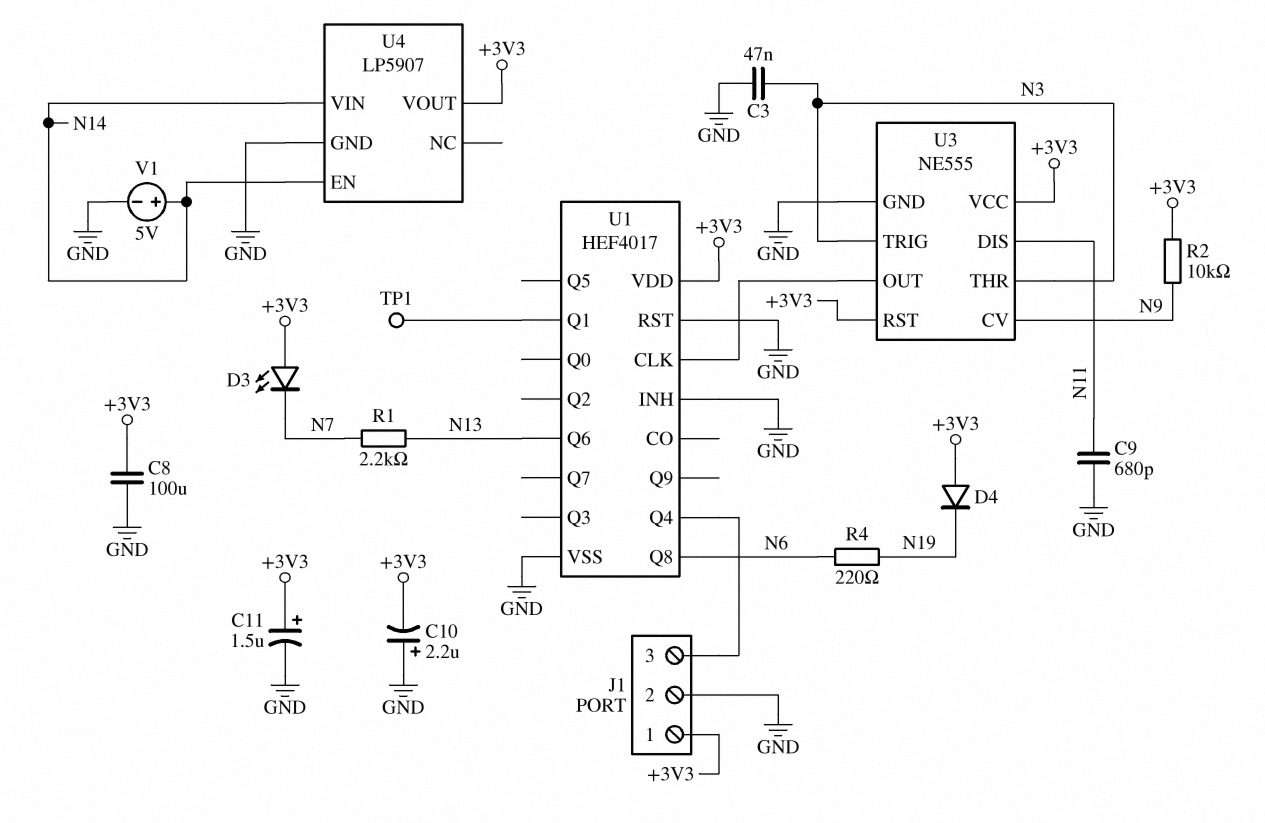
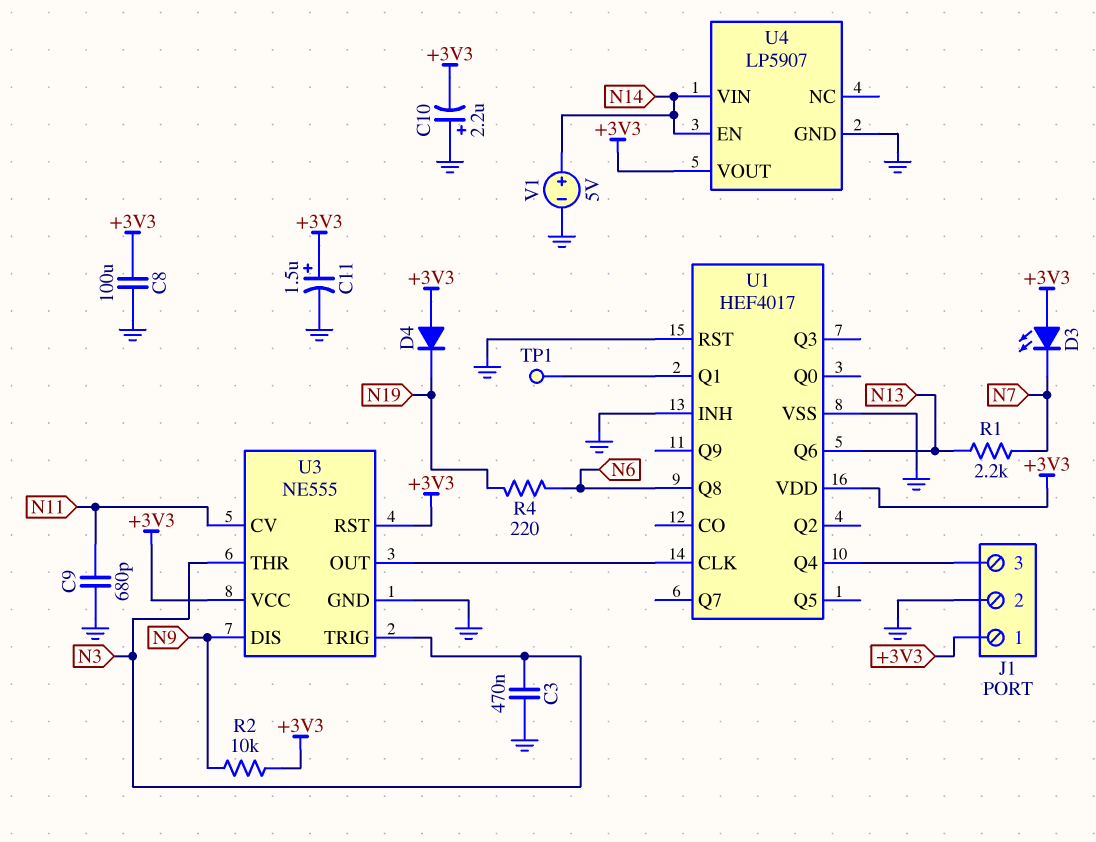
C3: 47nF (GND, N3) -> 470nF (GND, N3)
U3 pin CV: N9 -> N11
U3 pin DIS: N11 -> N9

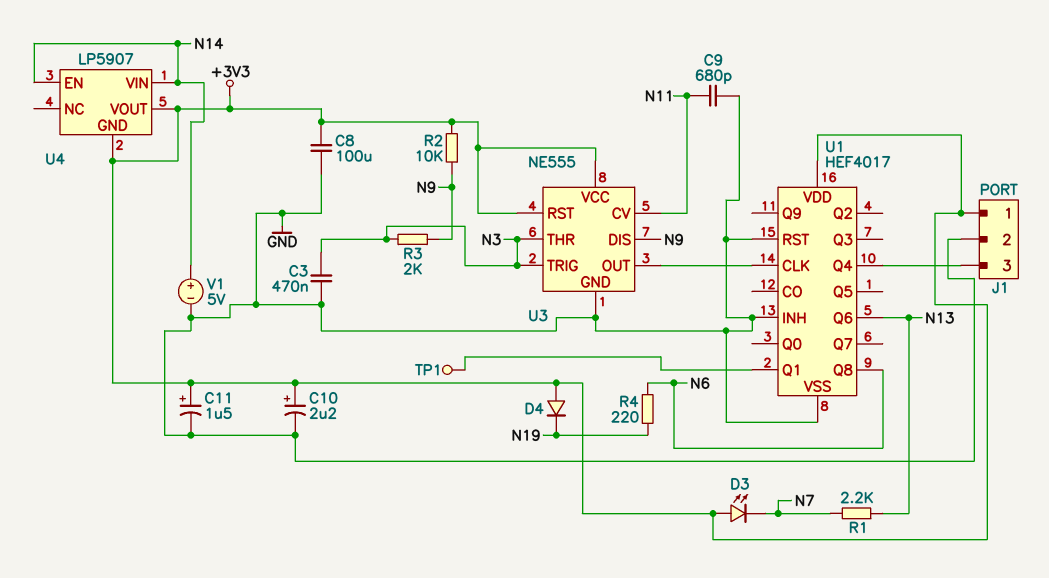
C10: 2.2uF (plus GND, minus +3V3) -> 2.2uF (plus +3V3, minus GND)
R3: none -> 2k (N3, N9)
U4 pin GND: GND -> +3V3

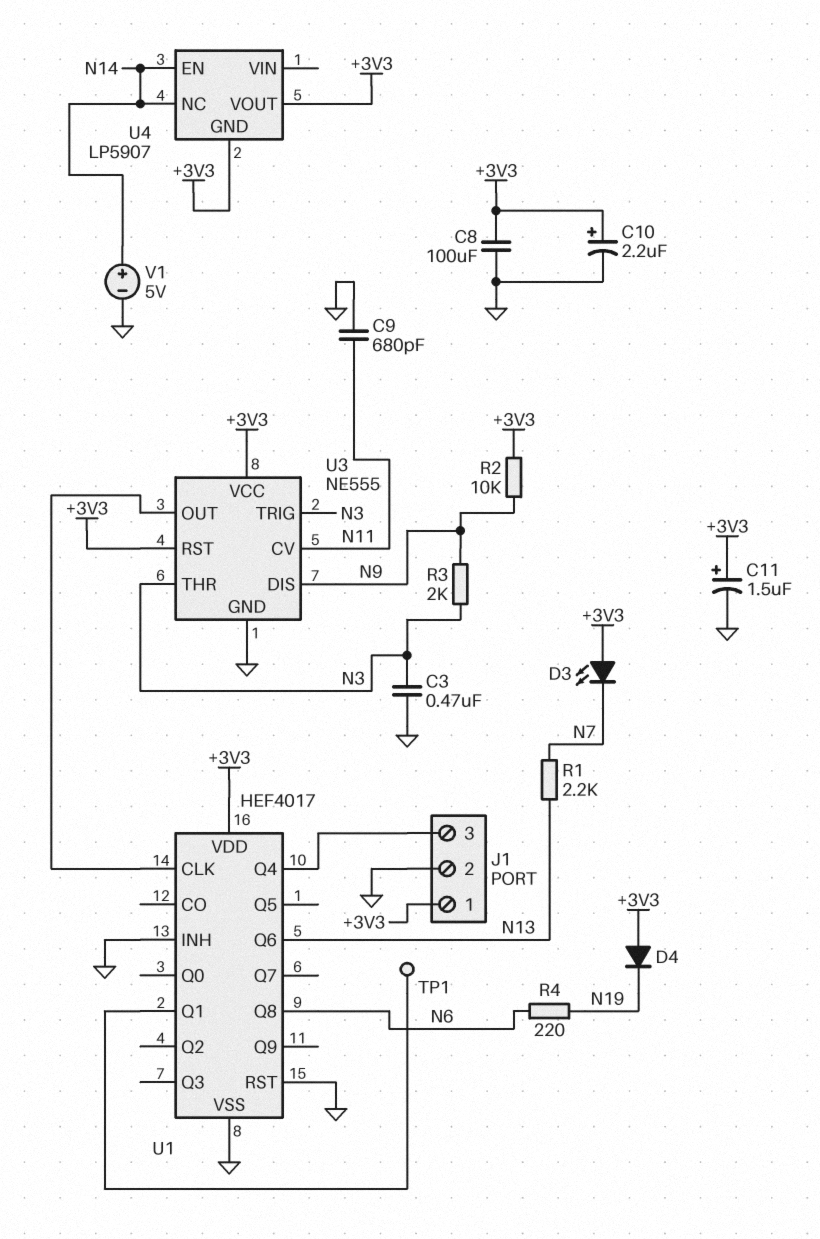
U4 pin NC: none -> N14
U4 pin VIN: N14 -> none

